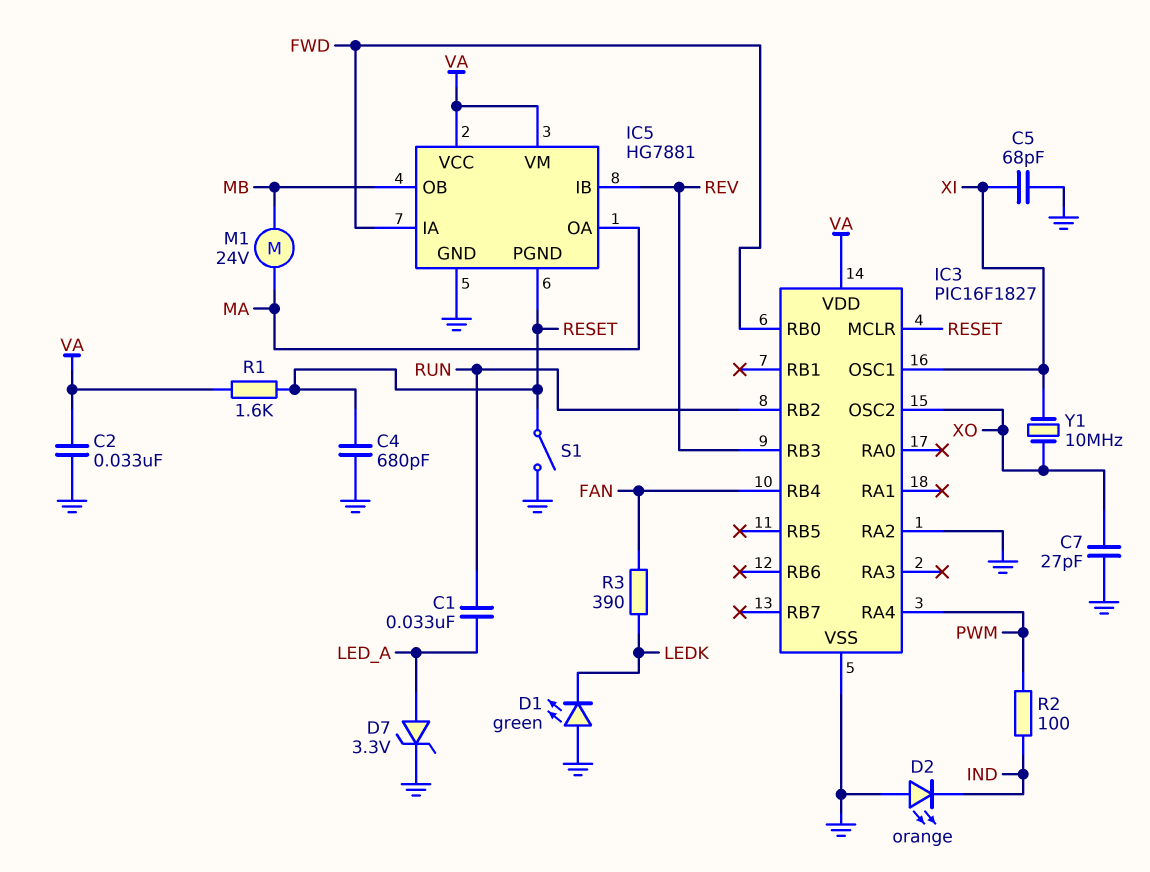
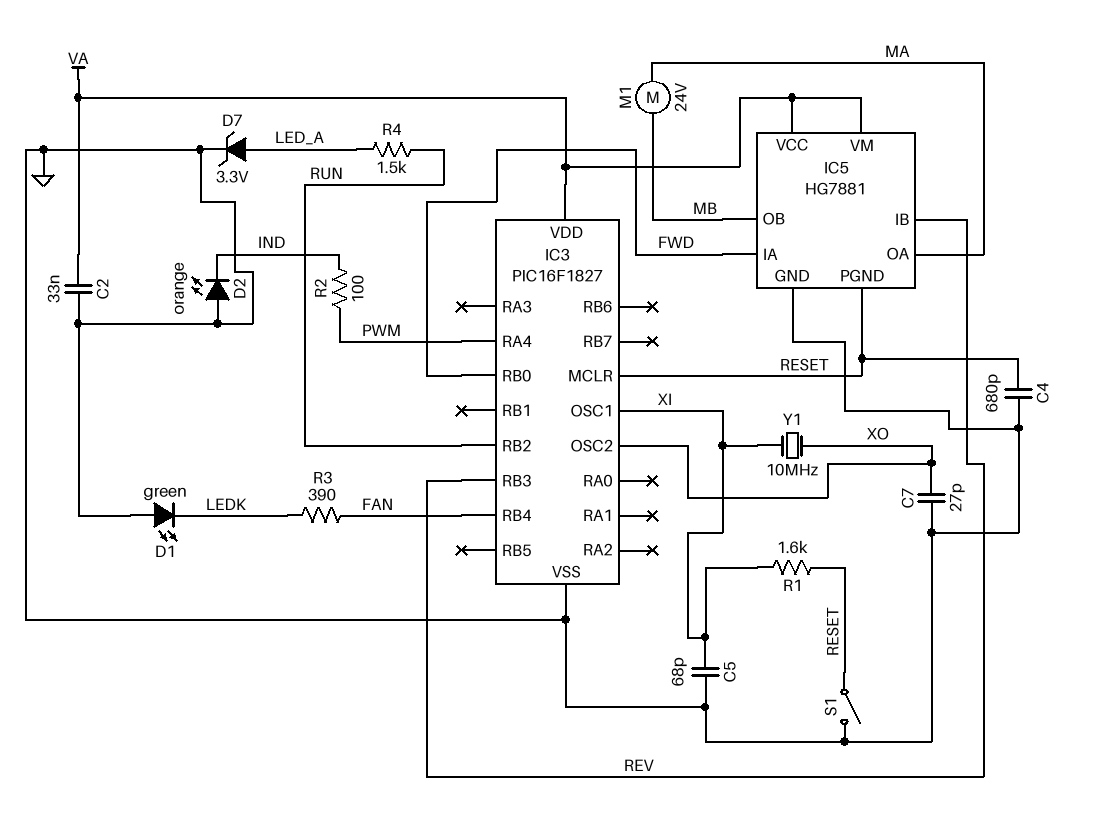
C1: 33nF (LED_A, RUN) -> none
IC3 pin RA2: GND -> none
R1: 1.6k (RESET, VA) -> 1.6k (RESET, XI)
R4: none -> 1.5k (LED_A, RUN)

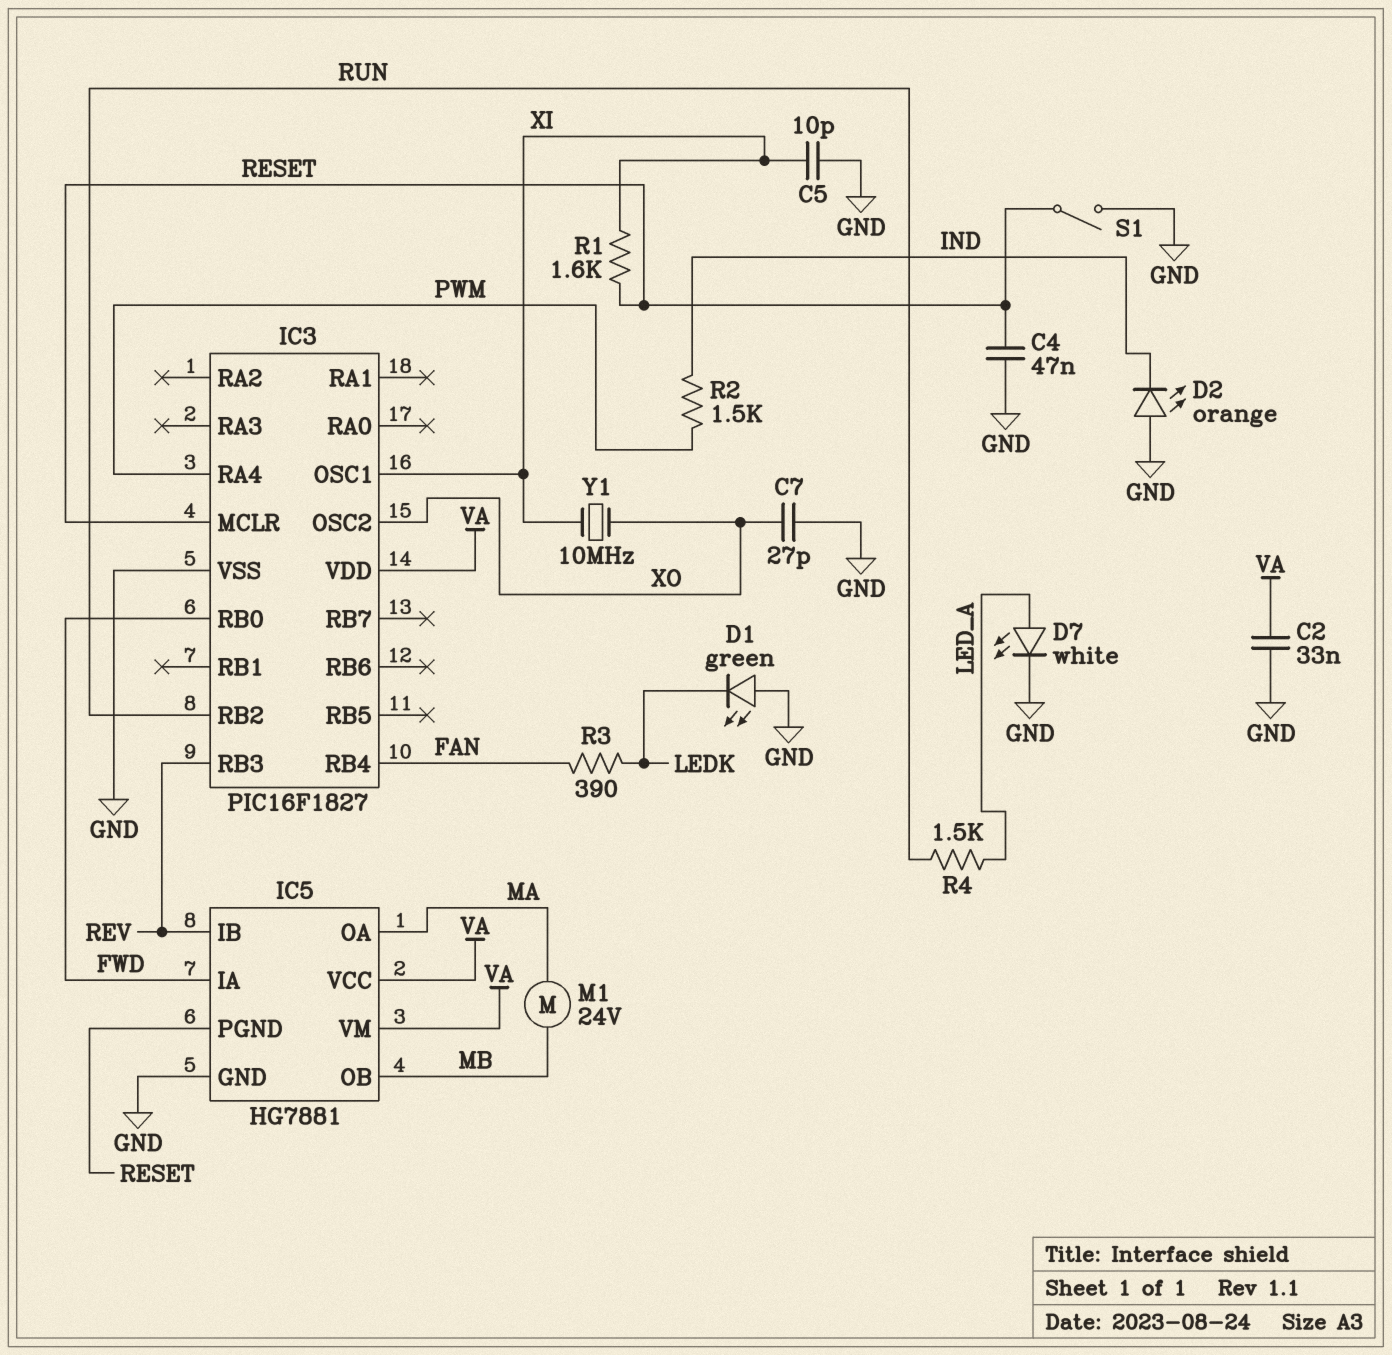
C4: 680pF (GND, RESET) -> 47nF (GND, RESET)
C5: 68pF (GND, XI) -> 10pF (GND, XI)
D7: zener 3.3V (A LED_A, K GND) -> LED white (A LED_A, K GND)
R2: 100 (IND, PWM) -> 1.5k (IND, PWM)

